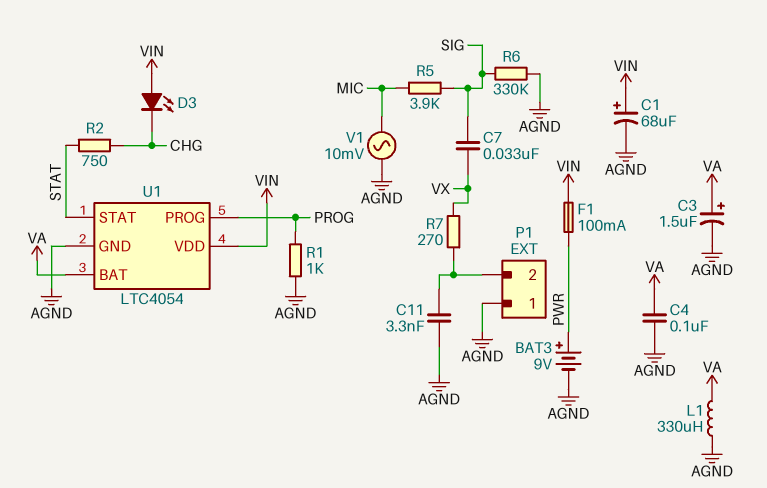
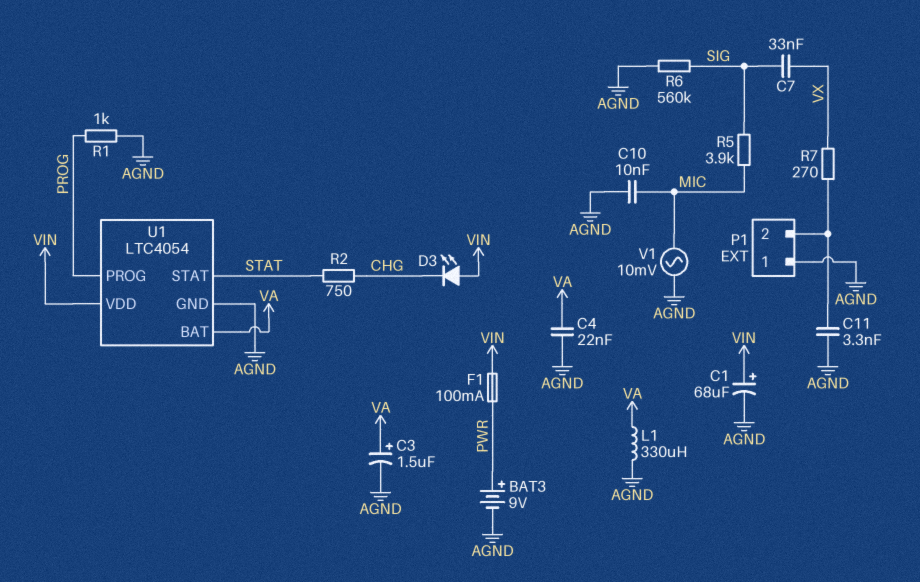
C4: 100nF (AGND, VA) -> 22nF (AGND, VA)
C10: none -> 10nF (AGND, MIC)
R6: 330k (AGND, SIG) -> 560k (AGND, SIG)

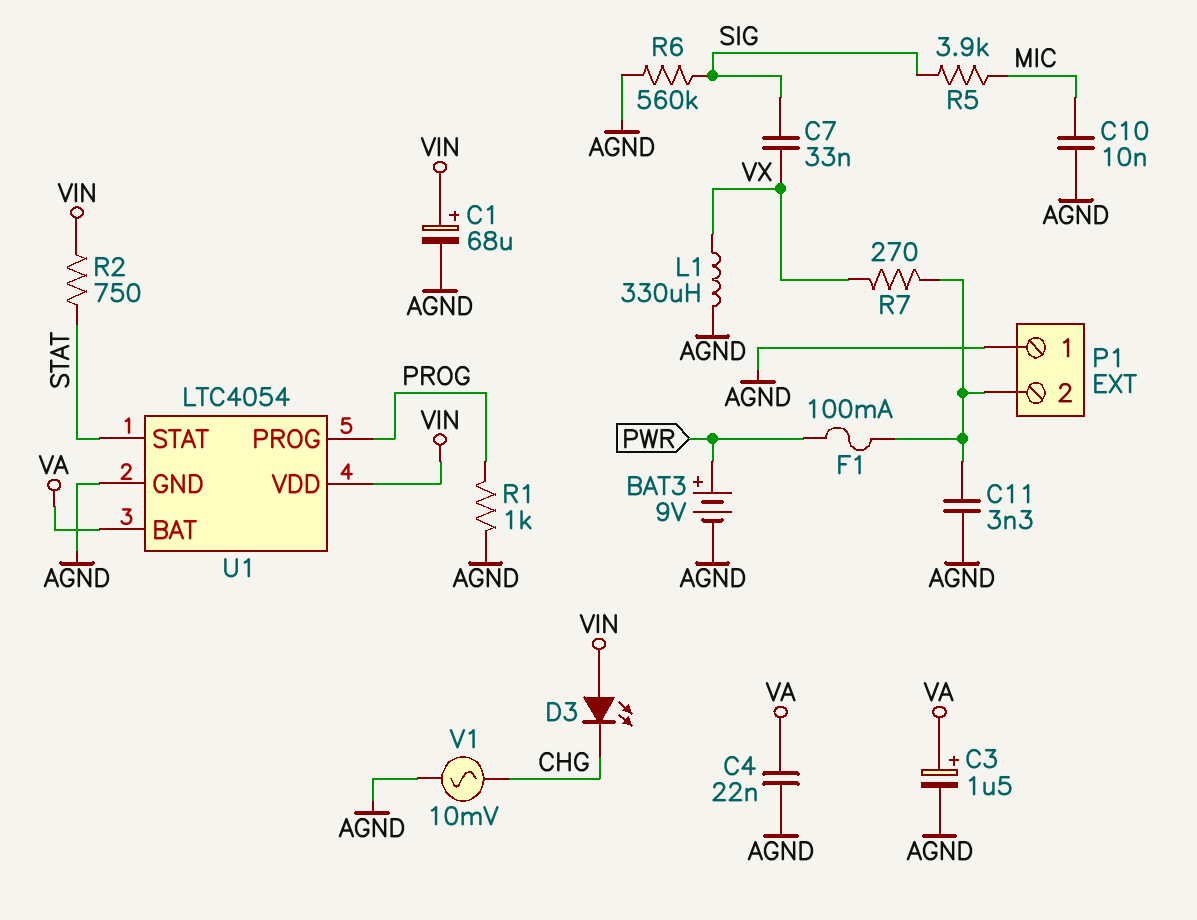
F1: 100mA (PWR, VIN) -> 100mA (P1/2, PWR)
L1: 330uH (AGND, VA) -> 330uH (AGND, VX)
R2: 750 (CHG, STAT) -> 750 (STAT, VIN)
V1: AC 10mV (AGND, MIC) -> AC 10mV (AGND, CHG)

